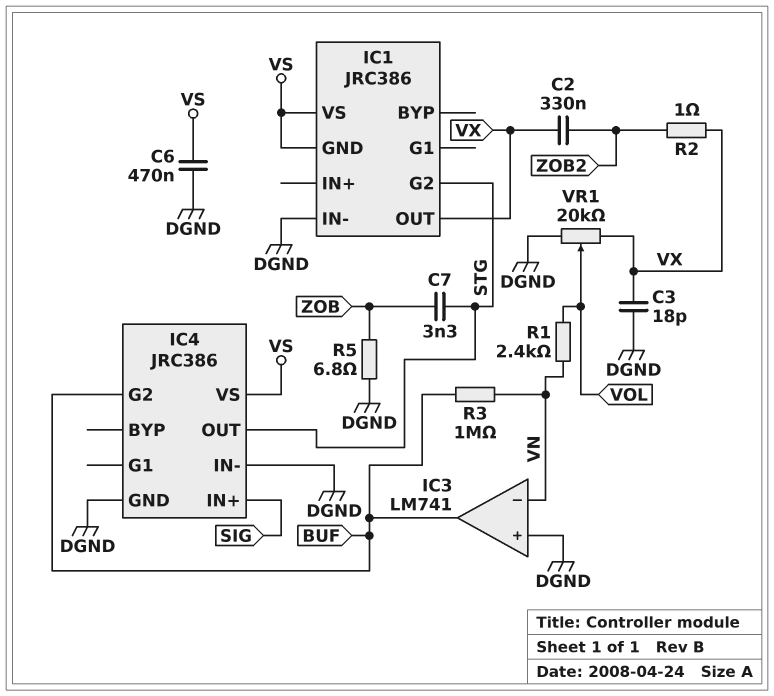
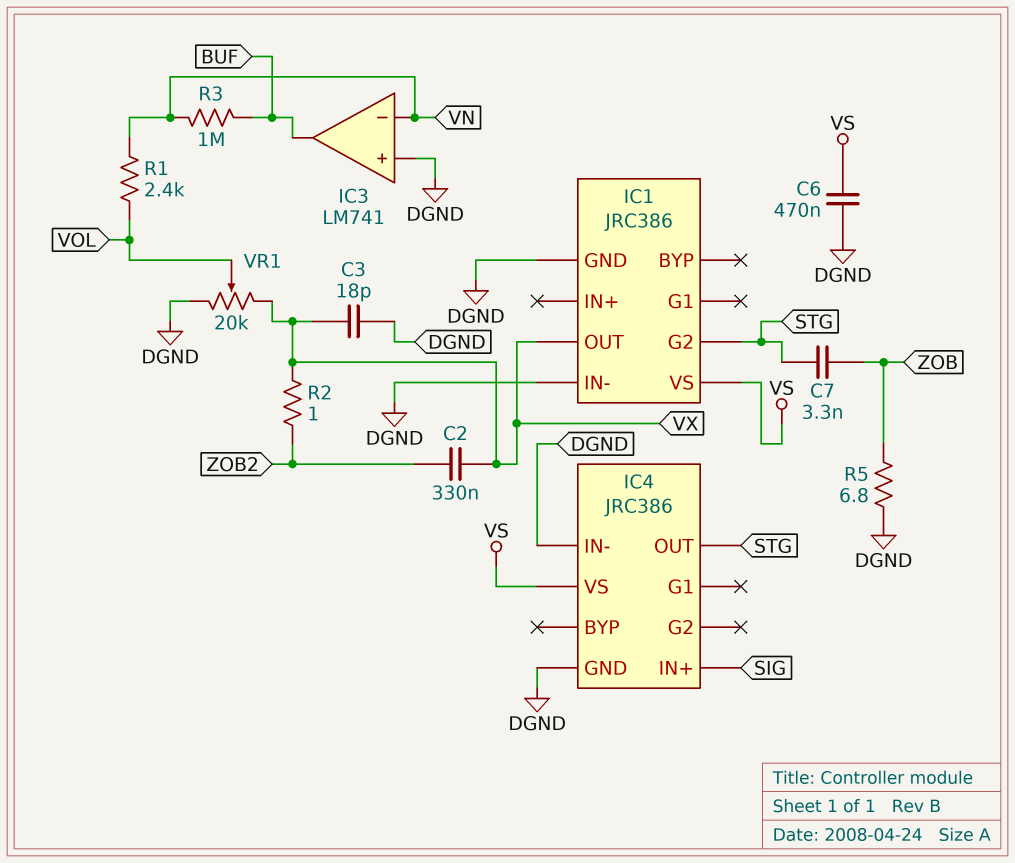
IC1 pin GND: VS -> DGND
IC4 pin G2: BUF -> none

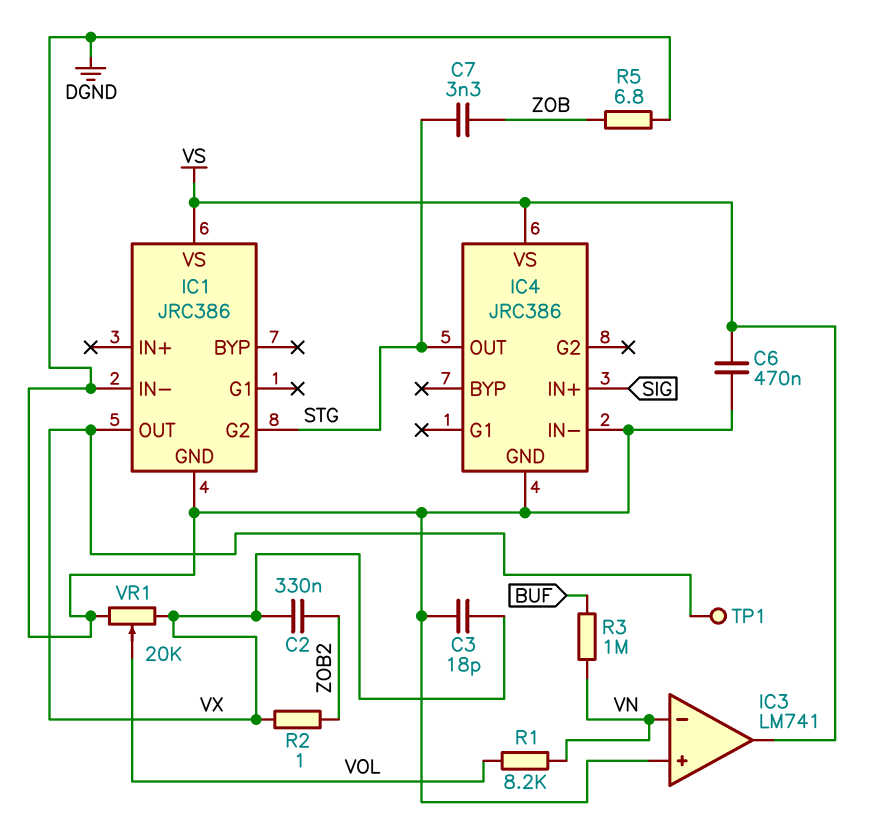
IC3 pin out: BUF -> VS
R1: 2.4k (VN, VOL) -> 8.2k (VN, VOL)
TP1: none -> test point (VX)

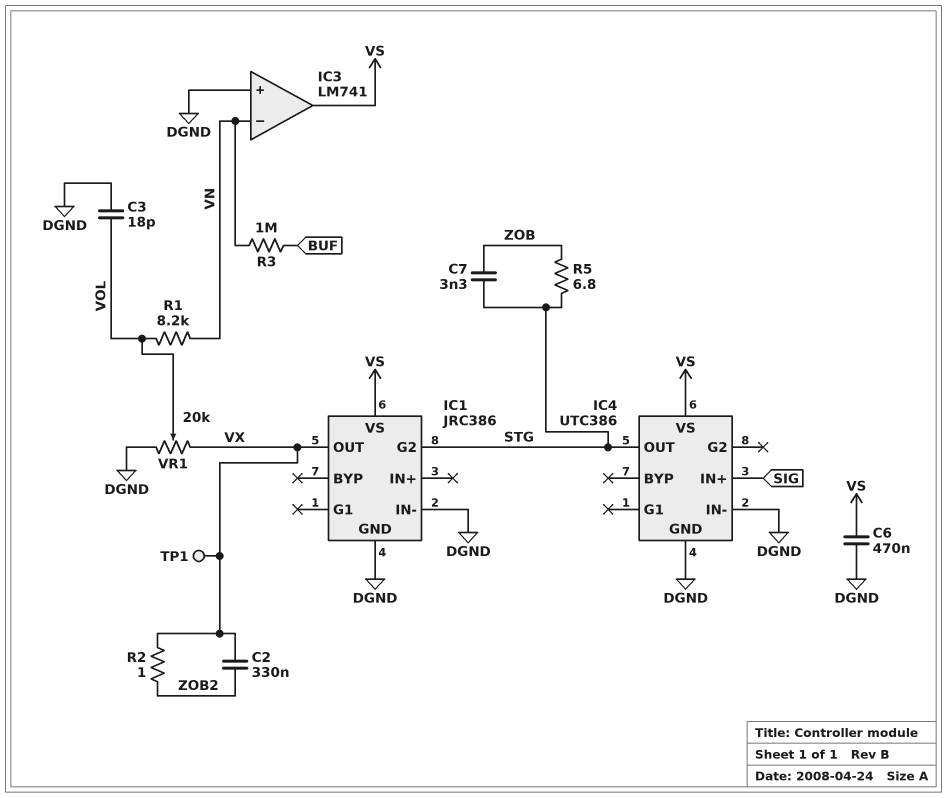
C3: 18pF (DGND, VX) -> 18pF (DGND, VOL)
IC4: JRC386 -> UTC386
R5: 6.8 (DGND, ZOB) -> 6.8 (STG, ZOB)

